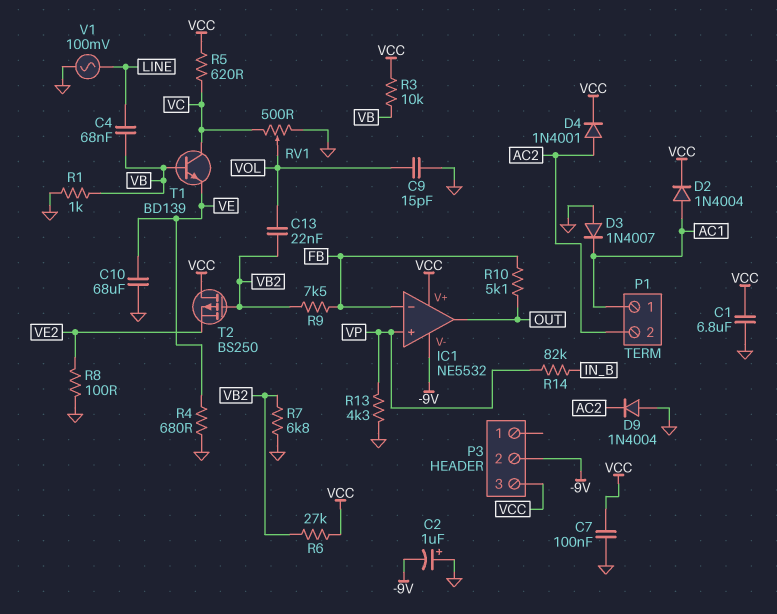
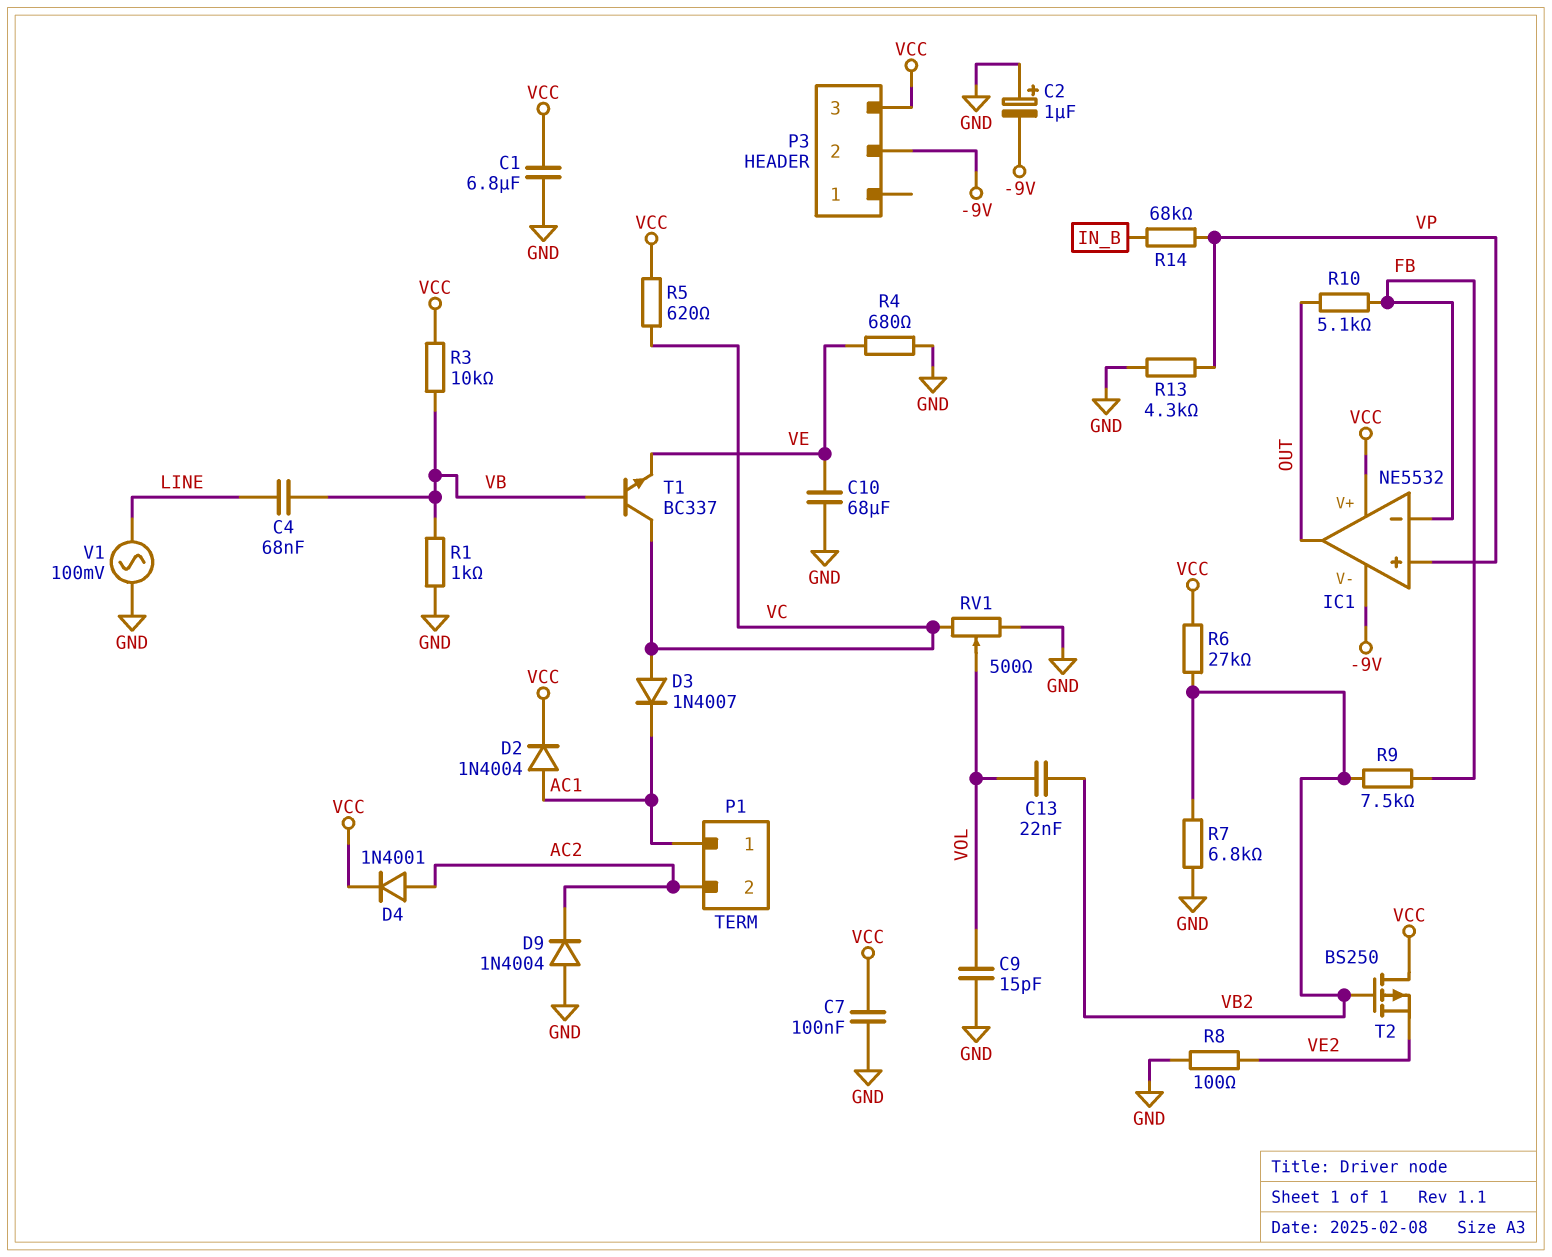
D3: diode 1N4007 (A GND, K AC1) -> diode 1N4007 (A VC, K AC1)
R14: 82k (IN_B, VP) -> 68k (IN_B, VP)
T1: NPN BD139 (B VB, C VC, E VE) -> NPN BC337 (B VB, C VC, E VE)

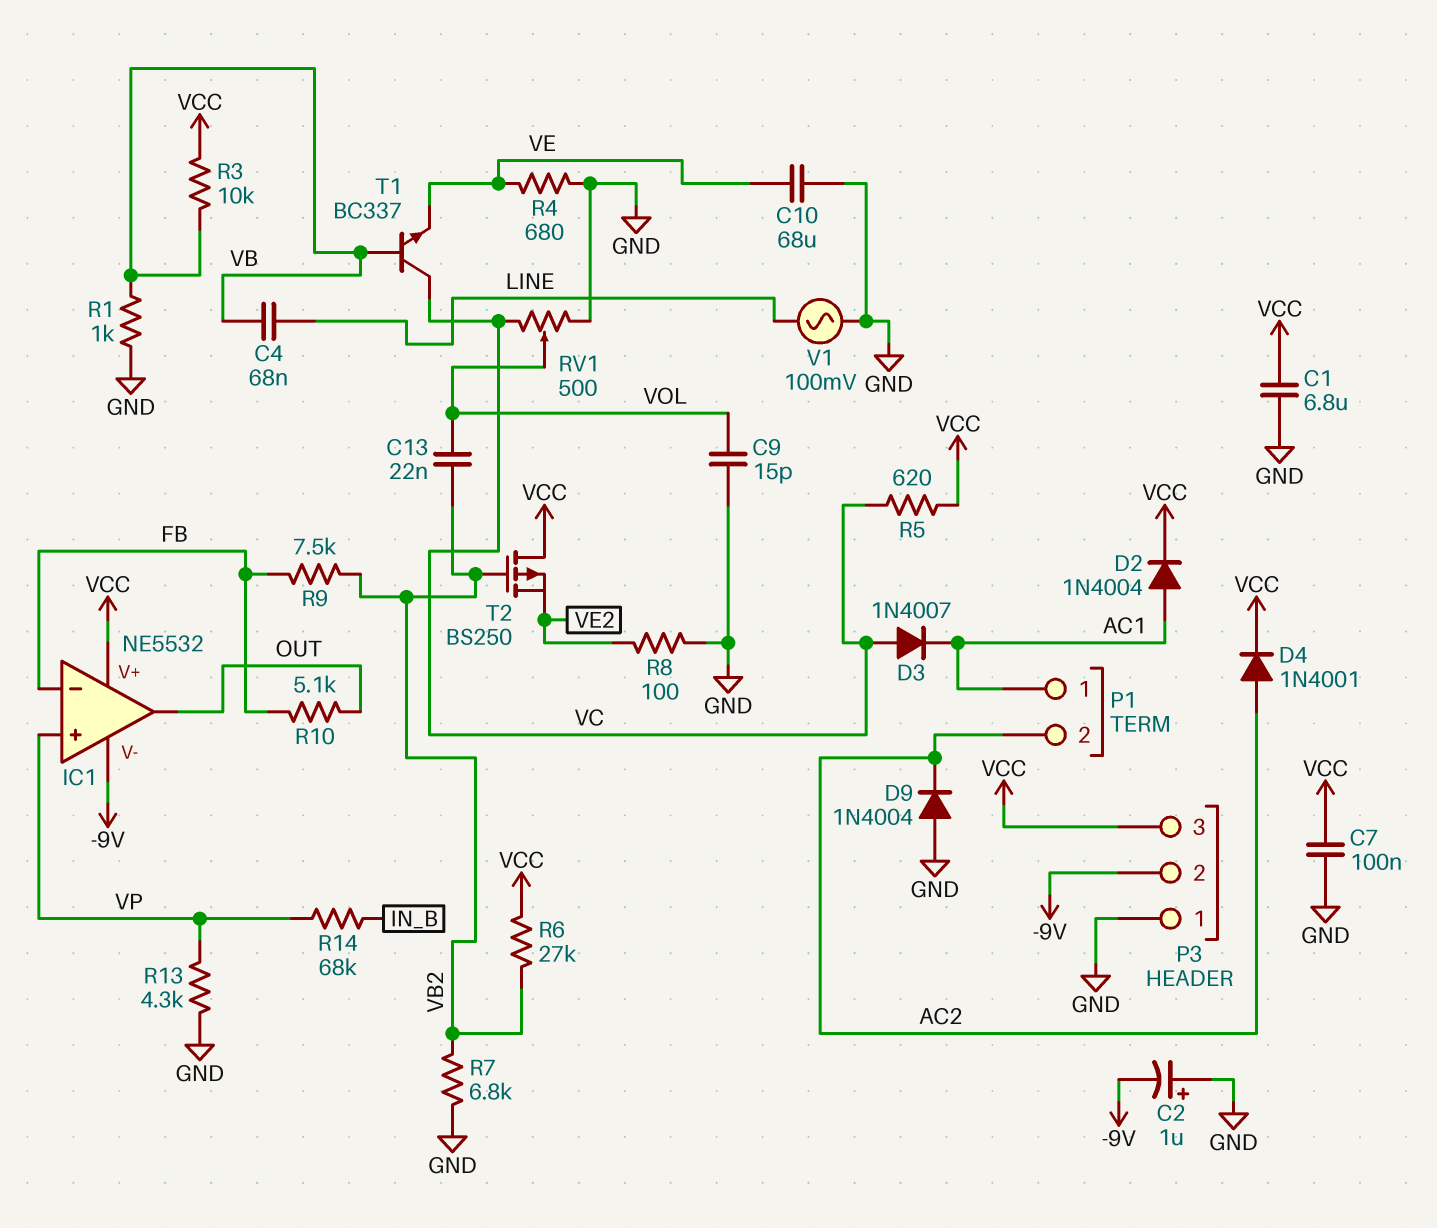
P3 pin 1: none -> GND

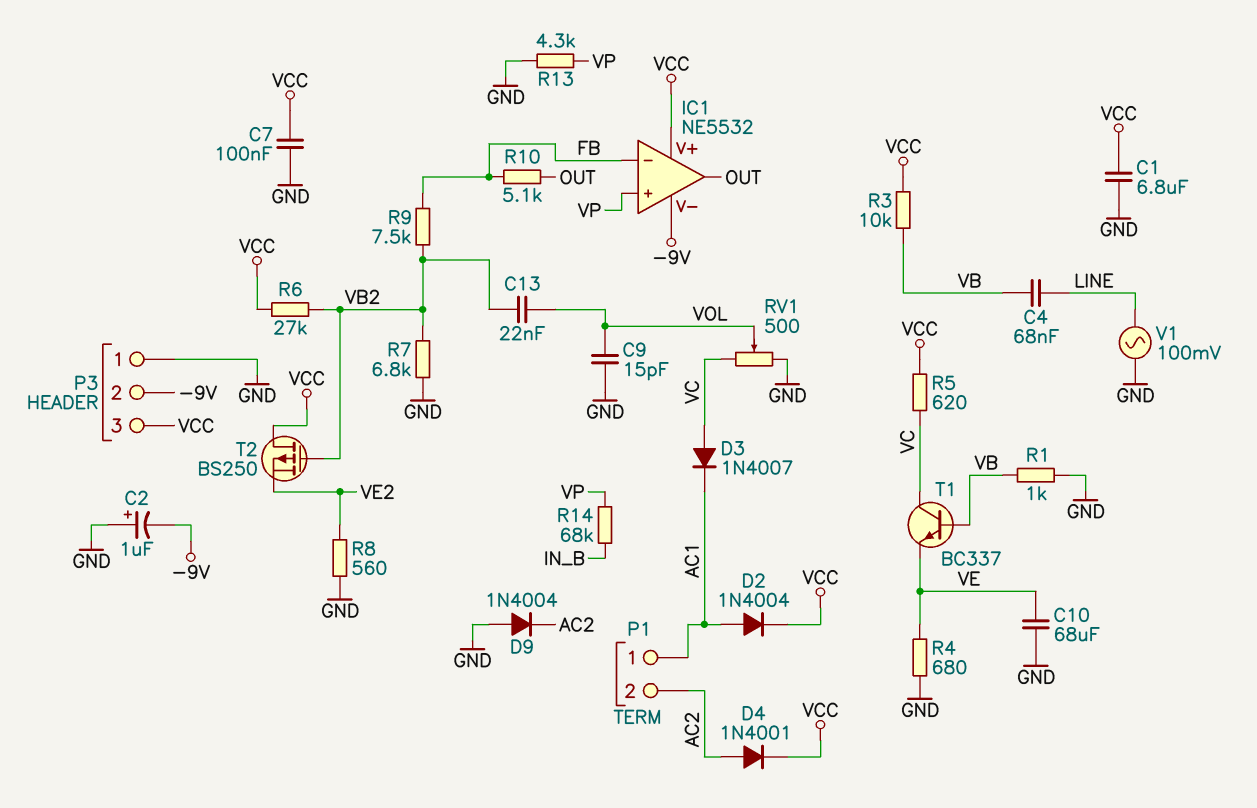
R8: 100 (GND, VE2) -> 560 (GND, VE2)

